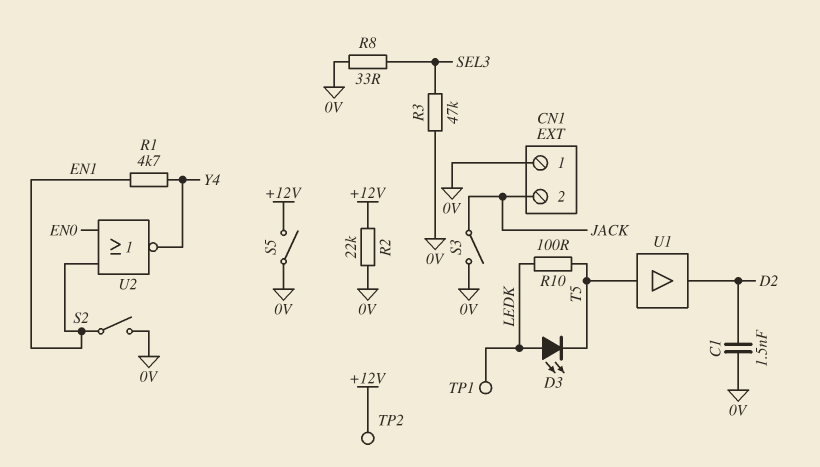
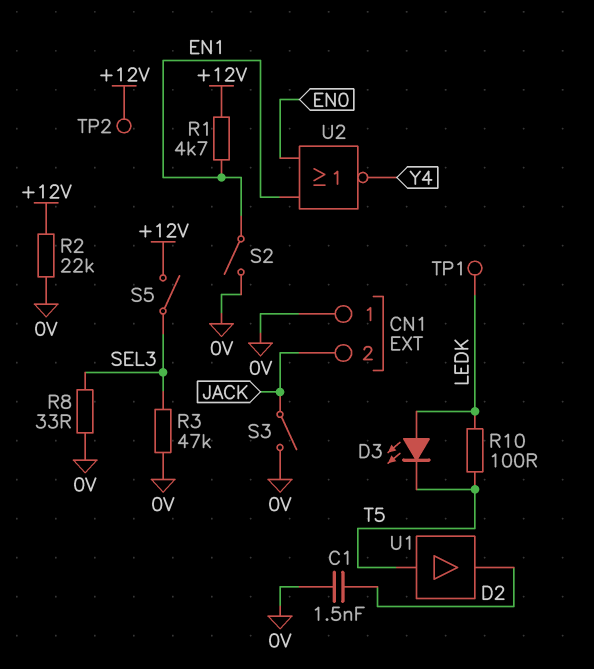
R1: 4.7k (EN1, Y4) -> 4.7k (+12V, EN1)
S5: switch (+12V, 0V) -> switch (+12V, SEL3)

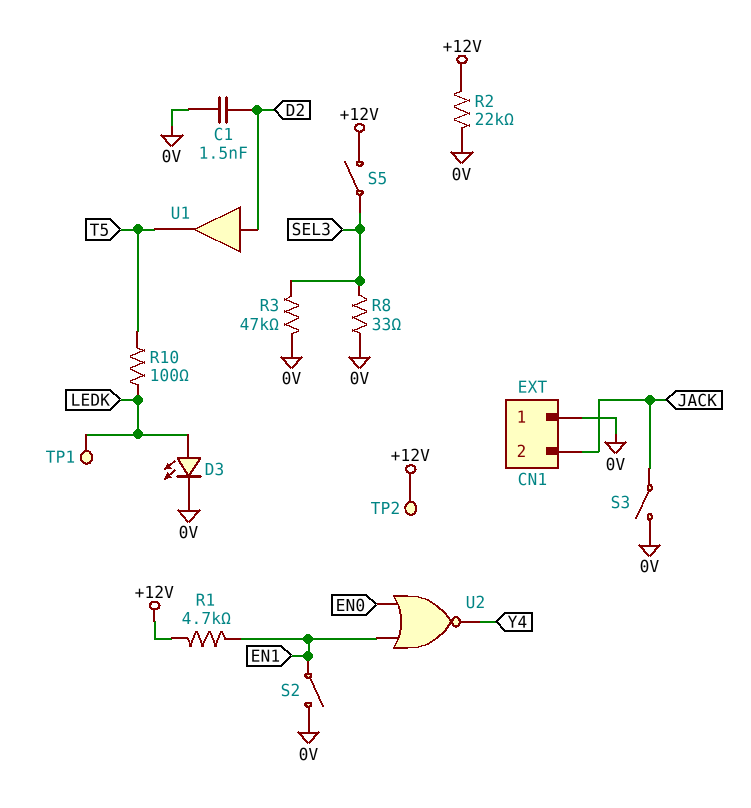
D3: LED (A LEDK, K T5) -> LED (A LEDK, K 0V)
U1: buffer (in T5, out D2) -> buffer (in D2, out T5)

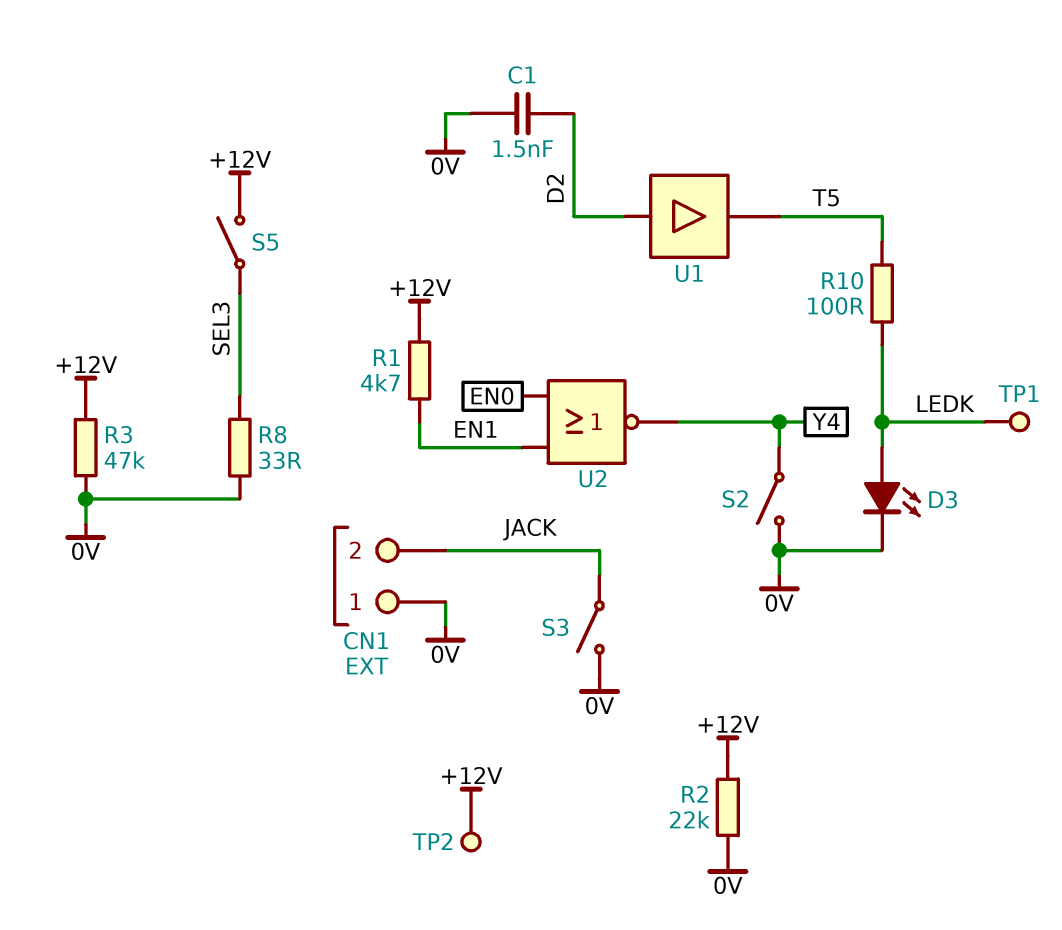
R3: 47k (0V, SEL3) -> 47k (+12V, 0V)
S2: switch (0V, EN1) -> switch (0V, Y4)

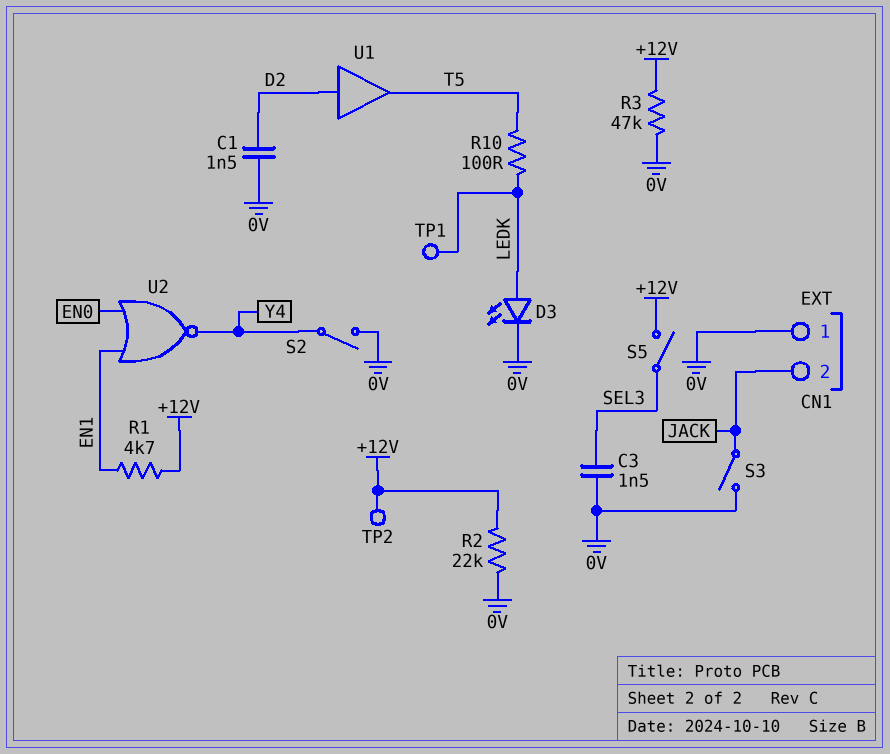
C3: none -> 1.5nF (0V, SEL3)
R8: 33 (0V, SEL3) -> none

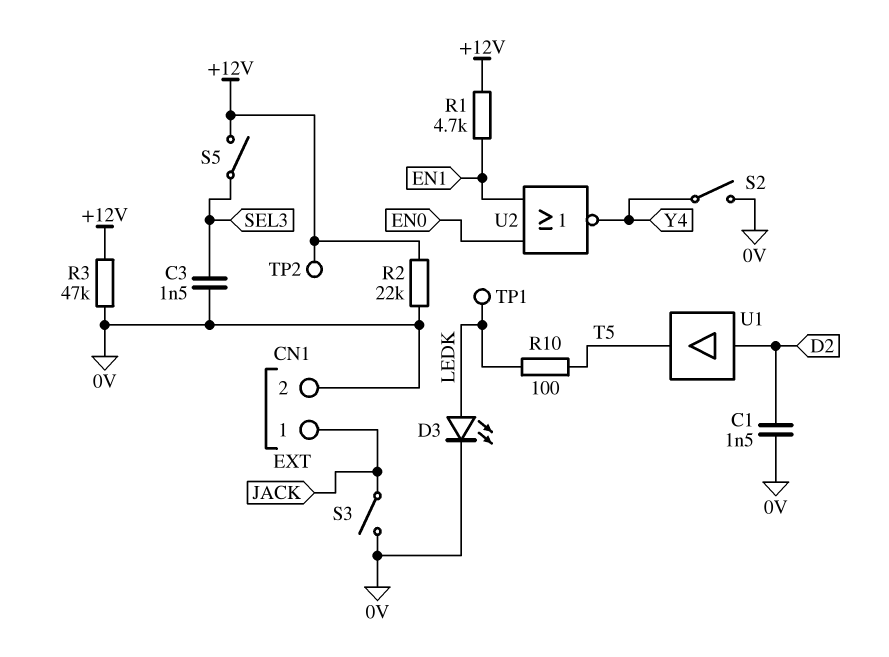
CN1 pin 1: 0V -> JACK
CN1 pin 2: JACK -> 0V

